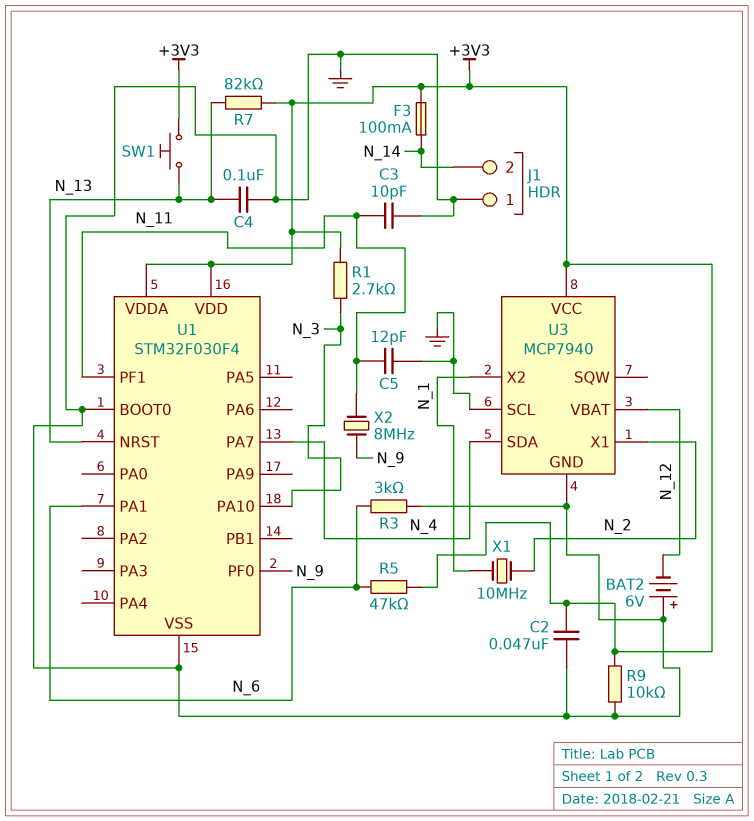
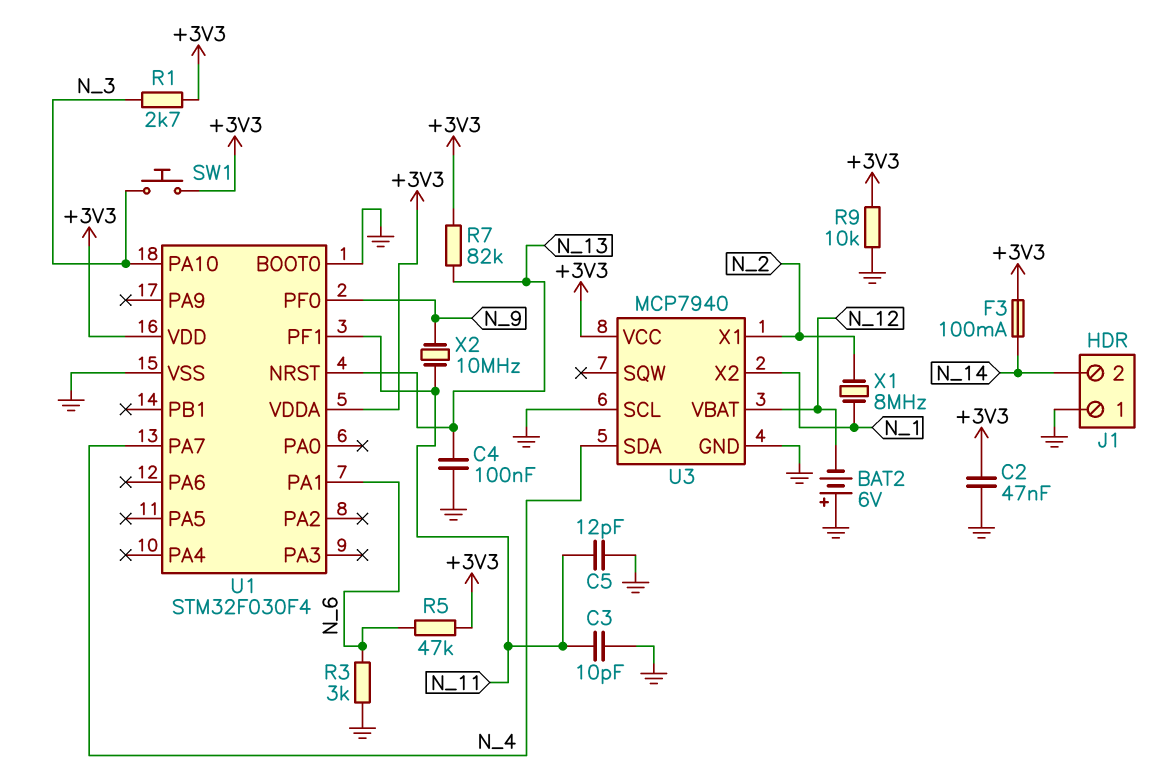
SW1: button (+3V3, N_13) -> button (+3V3, N_3)
X1: 10MHz (N_1, N_2) -> 8MHz (N_1, N_2)
X2: 8MHz (N_9, N_11) -> 10MHz (N_9, N_11)

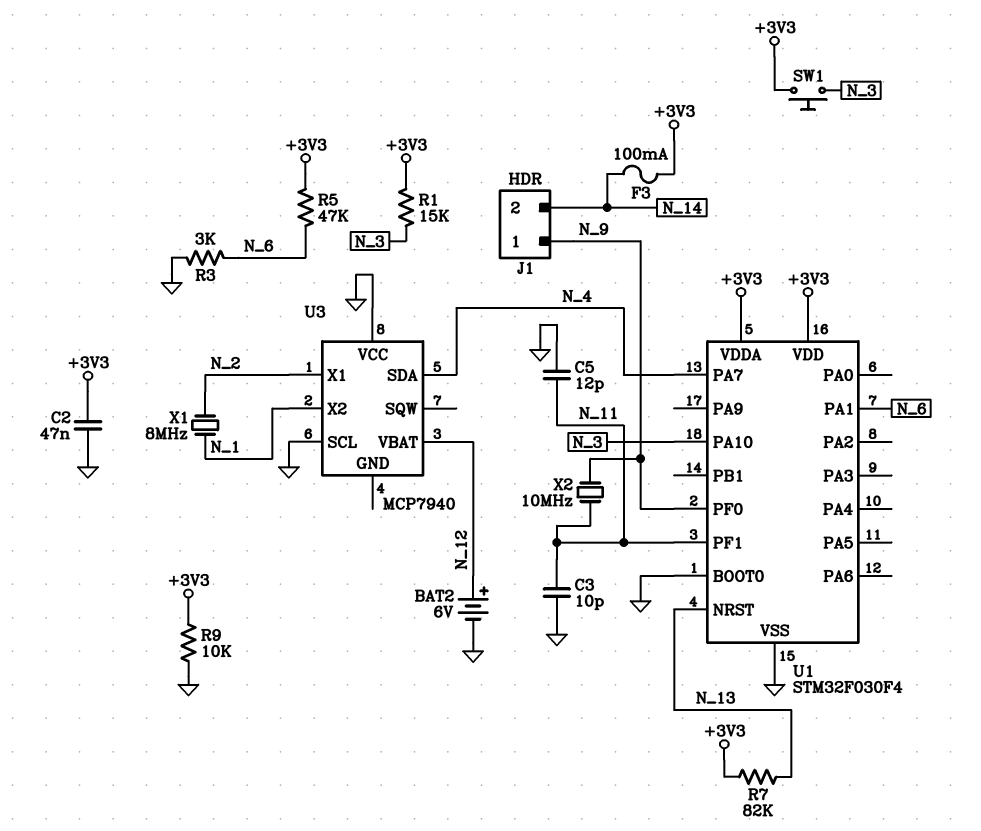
BAT2: 6V (plus GND, minus N_12) -> 6V (plus N_12, minus GND)
C4: 100nF (GND, N_13) -> none
J1 pin 1: GND -> N_9
R1: 2.7k (+3V3, N_3) -> 15k (+3V3, N_3)
U3 pin GND: GND -> none
U3 pin VCC: +3V3 -> GND

